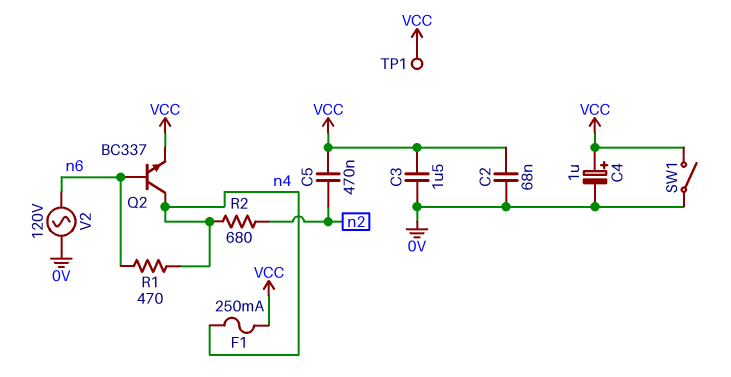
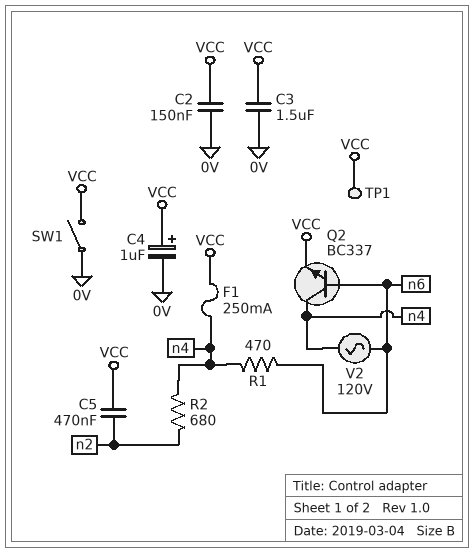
C2: 68nF (0V, VCC) -> 150nF (0V, VCC)
V2: AC 120V (0V, n6) -> AC 120V (n4, n6)

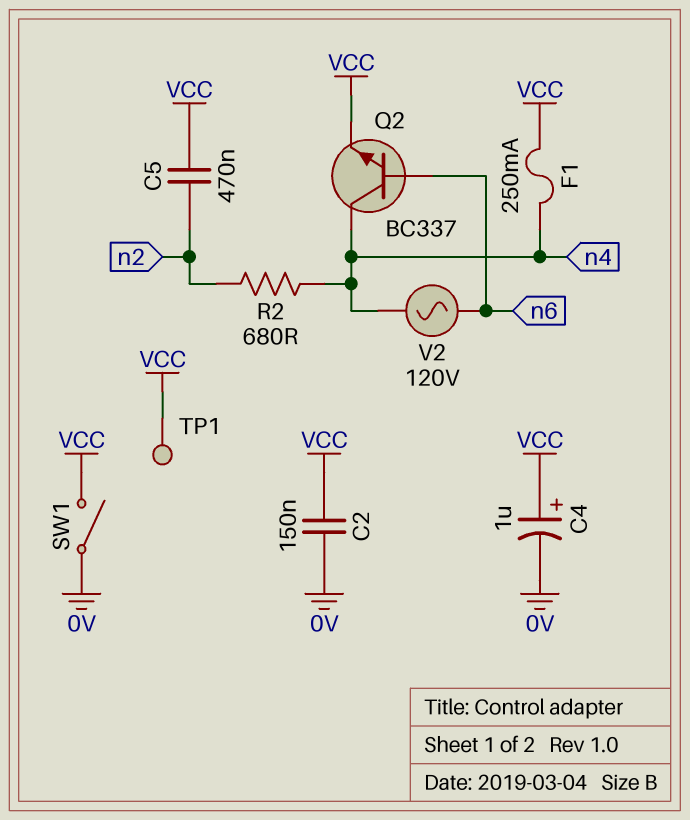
C3: 1.5uF (0V, VCC) -> none
R1: 470 (n4, n6) -> none

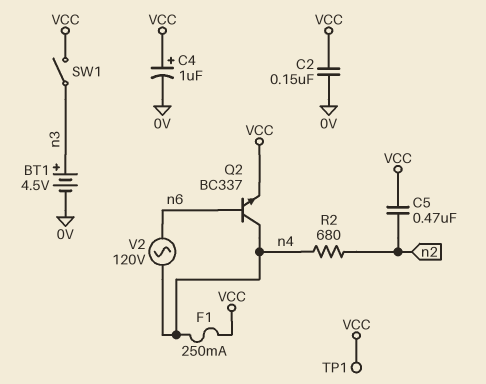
BT1: none -> 4.5V (plus n3, minus 0V)
SW1: switch (0V, VCC) -> switch (VCC, n3)

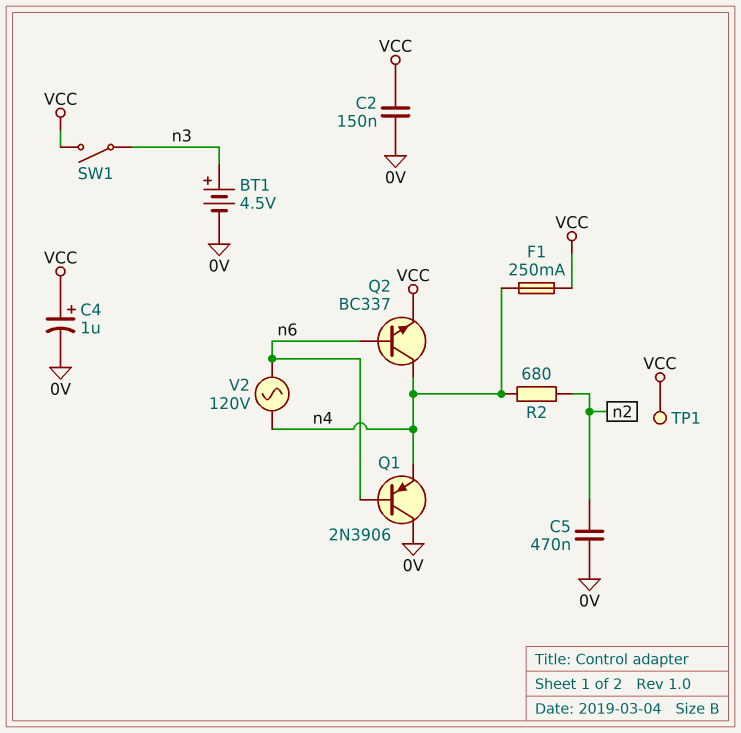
C5: 470nF (VCC, n2) -> 470nF (0V, n2)
Q1: none -> PNP 2N3906 (B n6, C 0V, E n4)

